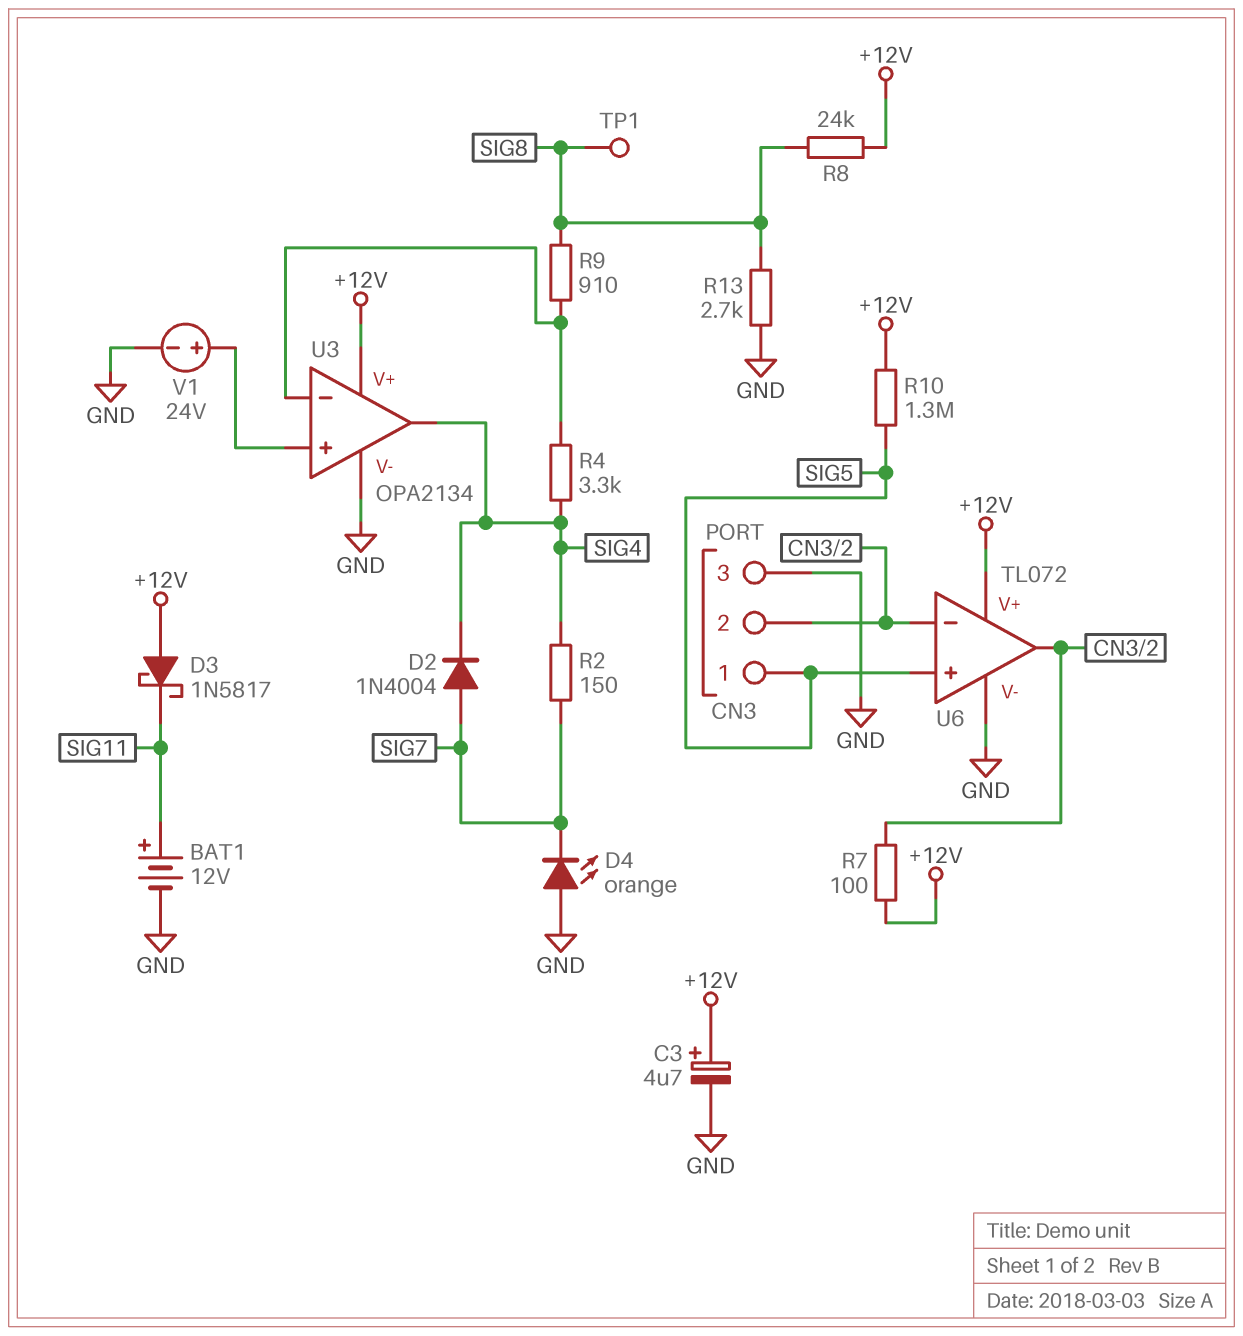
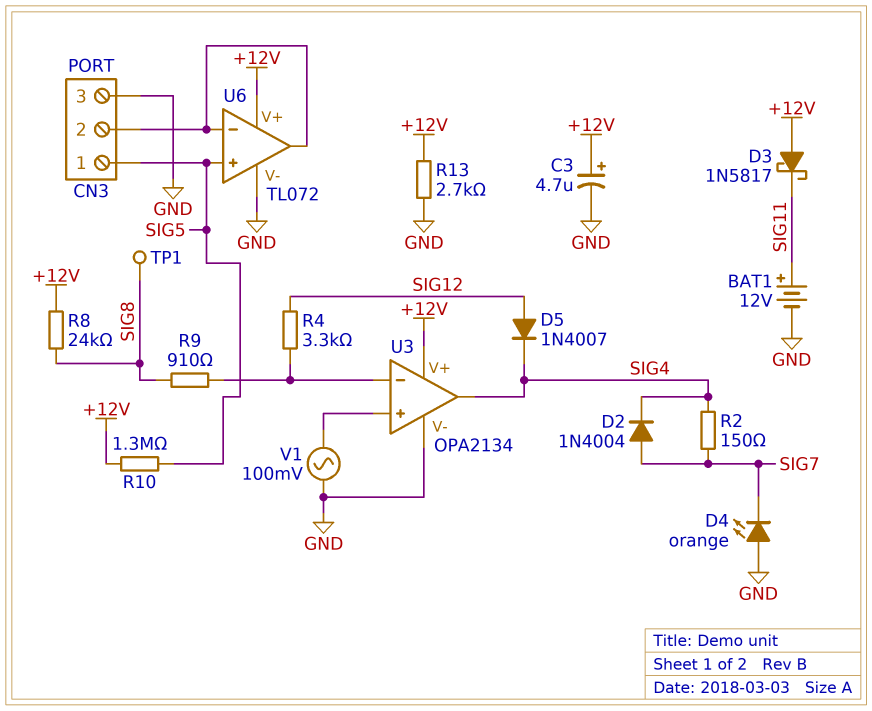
D5: none -> diode 1N4007 (A SIG12, K SIG4)
R4: 3.3k (SIG4, U3/in-) -> 3.3k (SIG12, U3/in-)
R7: 100 (+12V, CN3/2) -> none
R13: 2.7k (GND, SIG8) -> 2.7k (+12V, GND)
V1: 24V (plus U3/in+, minus GND) -> AC 100mV (GND, U3/in+)

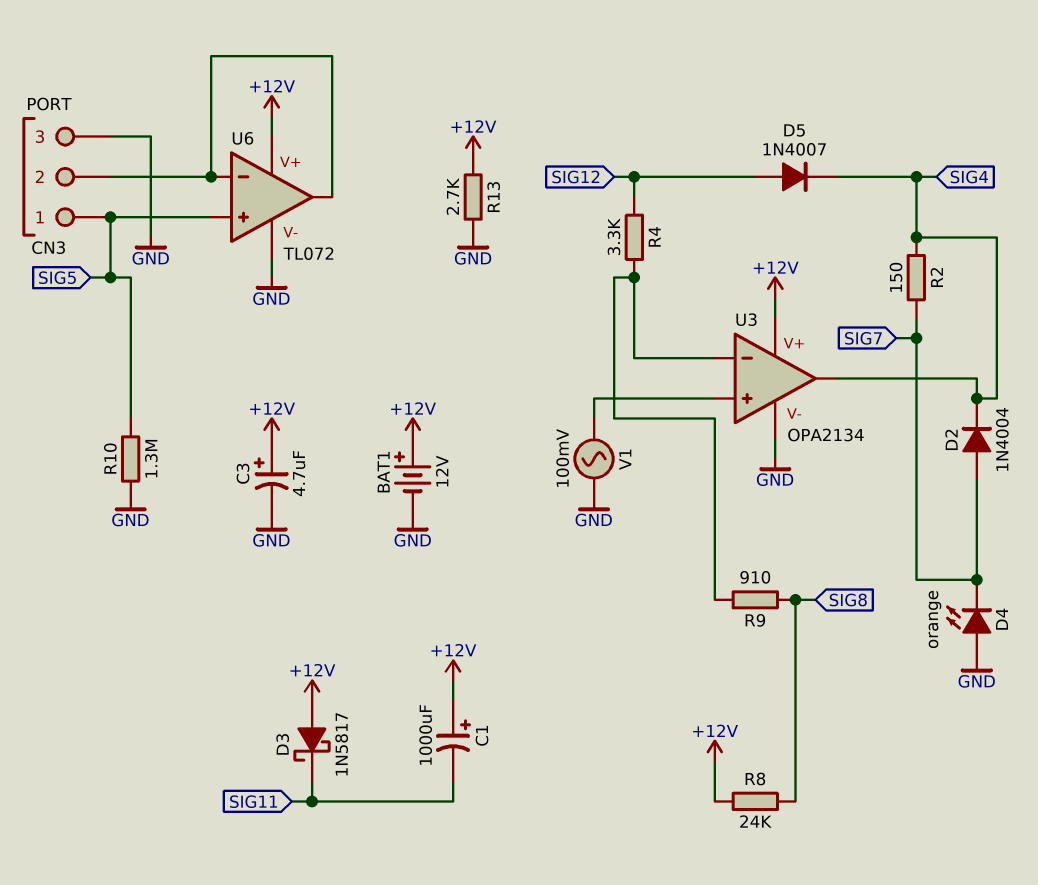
BAT1: 12V (plus SIG11, minus GND) -> 12V (plus +12V, minus GND)
C1: none -> 1000uF (plus +12V, minus SIG11)
R10: 1.3M (+12V, SIG5) -> 1.3M (GND, SIG5)
TP1: test point (SIG8) -> none

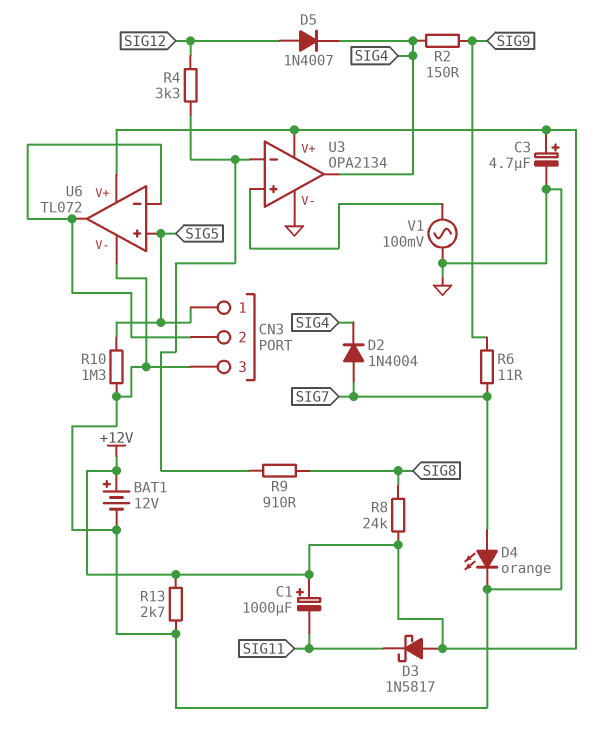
D4: LED orange (A GND, K SIG7) -> LED orange (A SIG7, K GND)
R2: 150 (SIG4, SIG7) -> 150 (SIG4, SIG9)
R6: none -> 11 (SIG7, SIG9)

